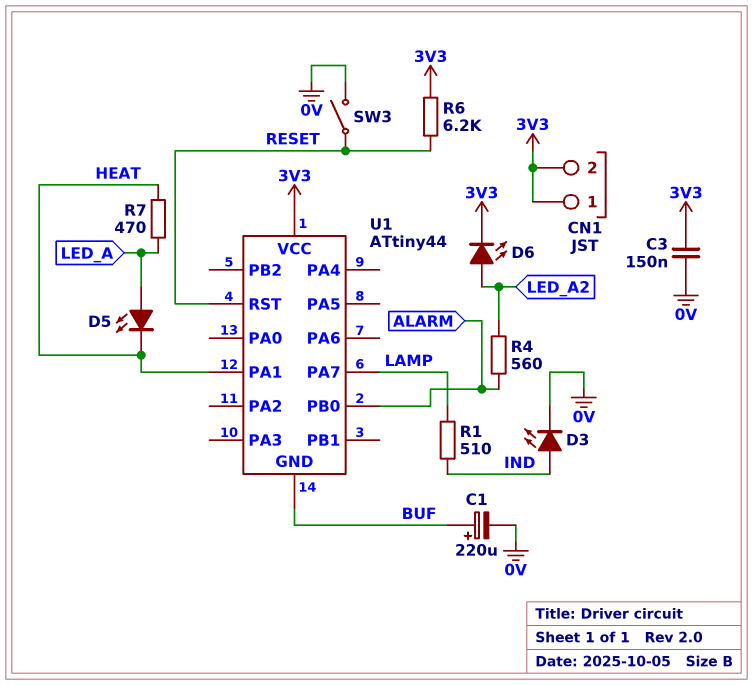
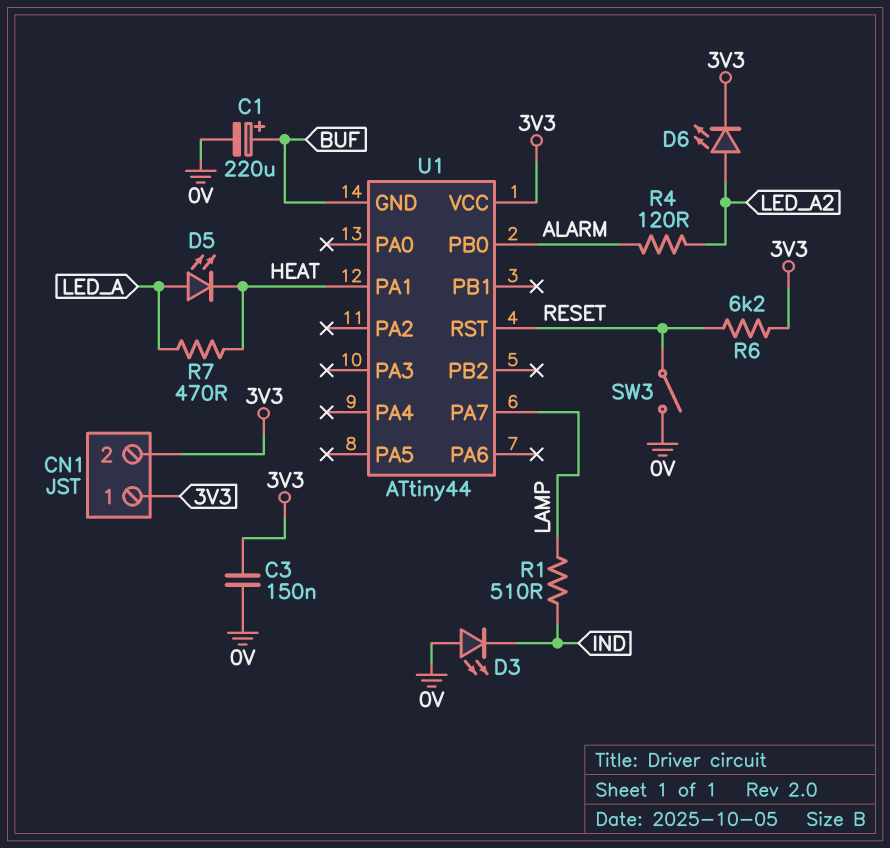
D3: LED (A IND, K 0V) -> LED (A 0V, K IND)
R4: 560 (ALARM, LED_A2) -> 120 (ALARM, LED_A2)

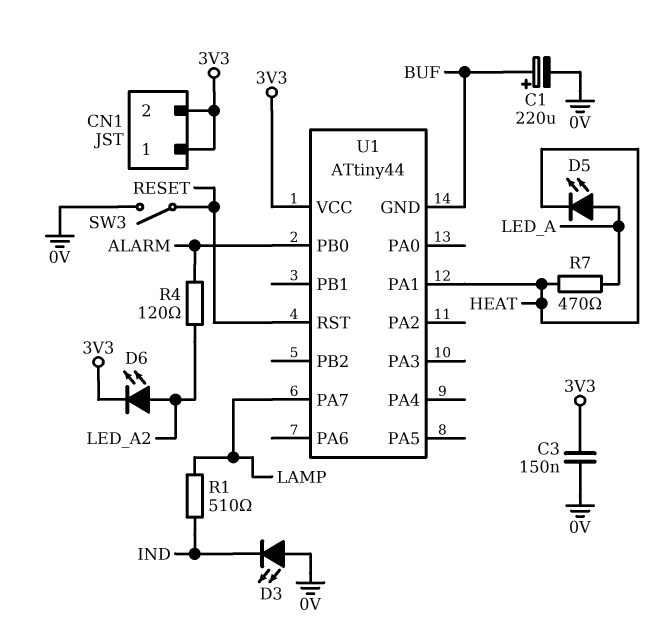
R6: 6.2k (3V3, RESET) -> none

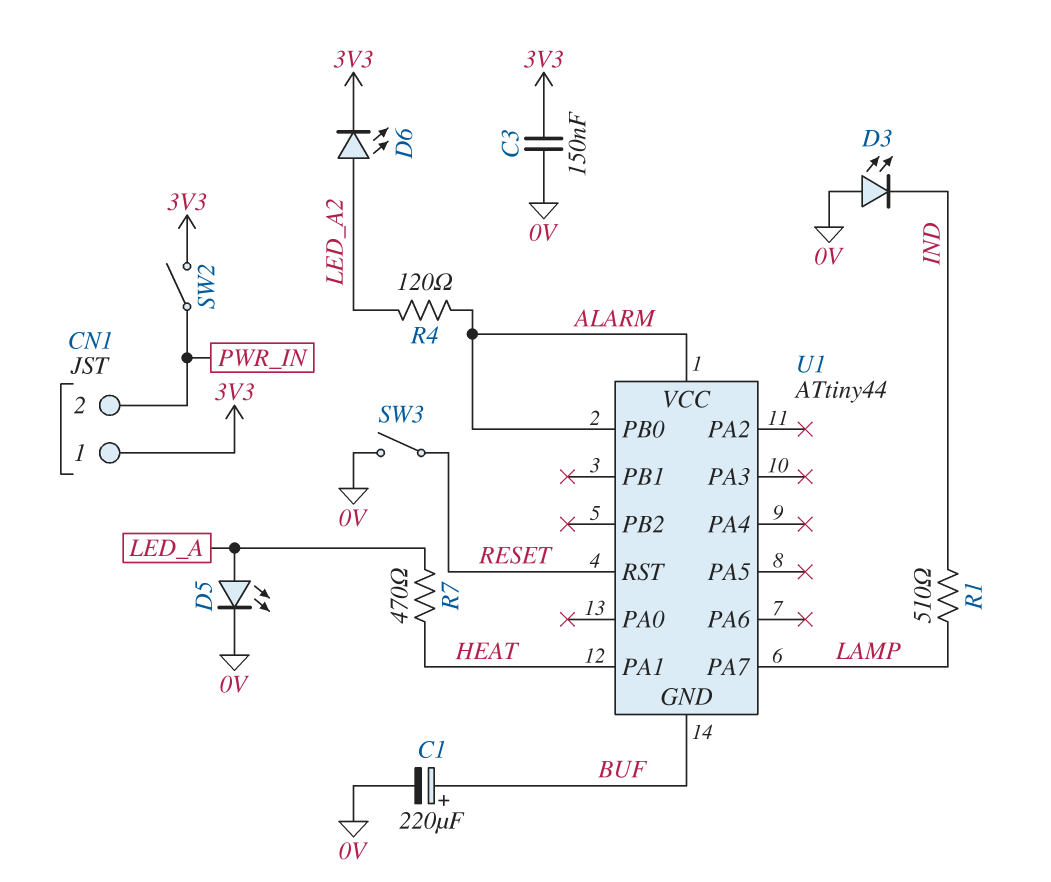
CN1 pin 2: 3V3 -> PWR_IN
D5: LED (A LED_A, K HEAT) -> LED (A LED_A, K 0V)
SW2: none -> switch (3V3, PWR_IN)
U1 pin VCC: 3V3 -> ALARM

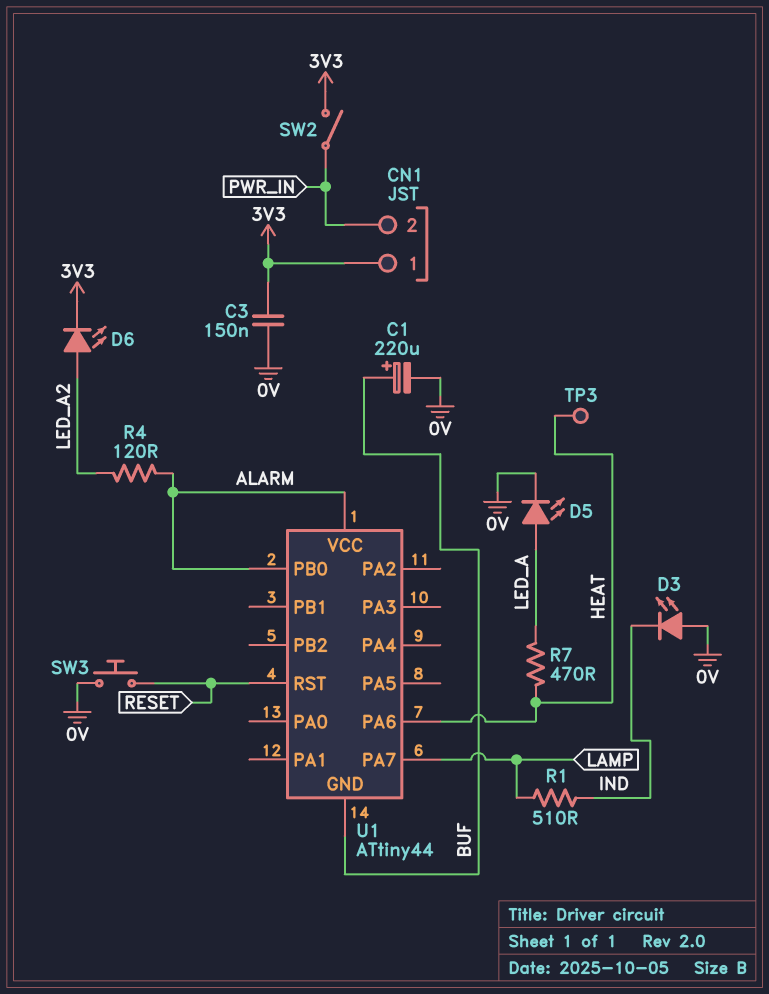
SW3: switch (0V, RESET) -> button (0V, RESET)
TP3: none -> test point (HEAT)
U1 pin PA1: HEAT -> none
U1 pin PA6: none -> HEAT

